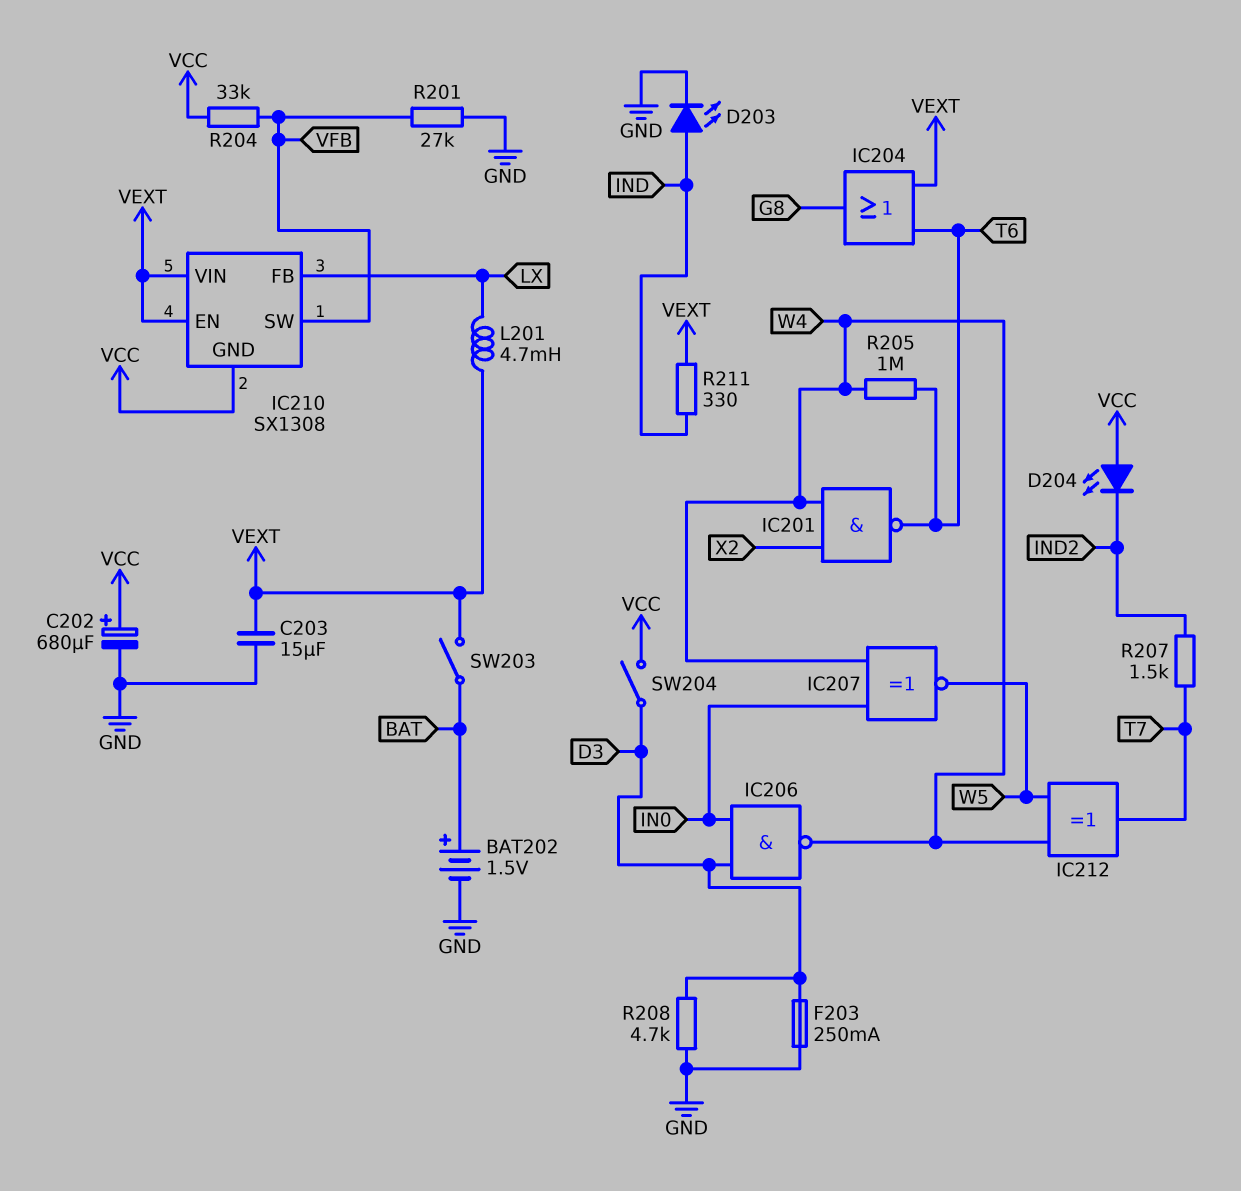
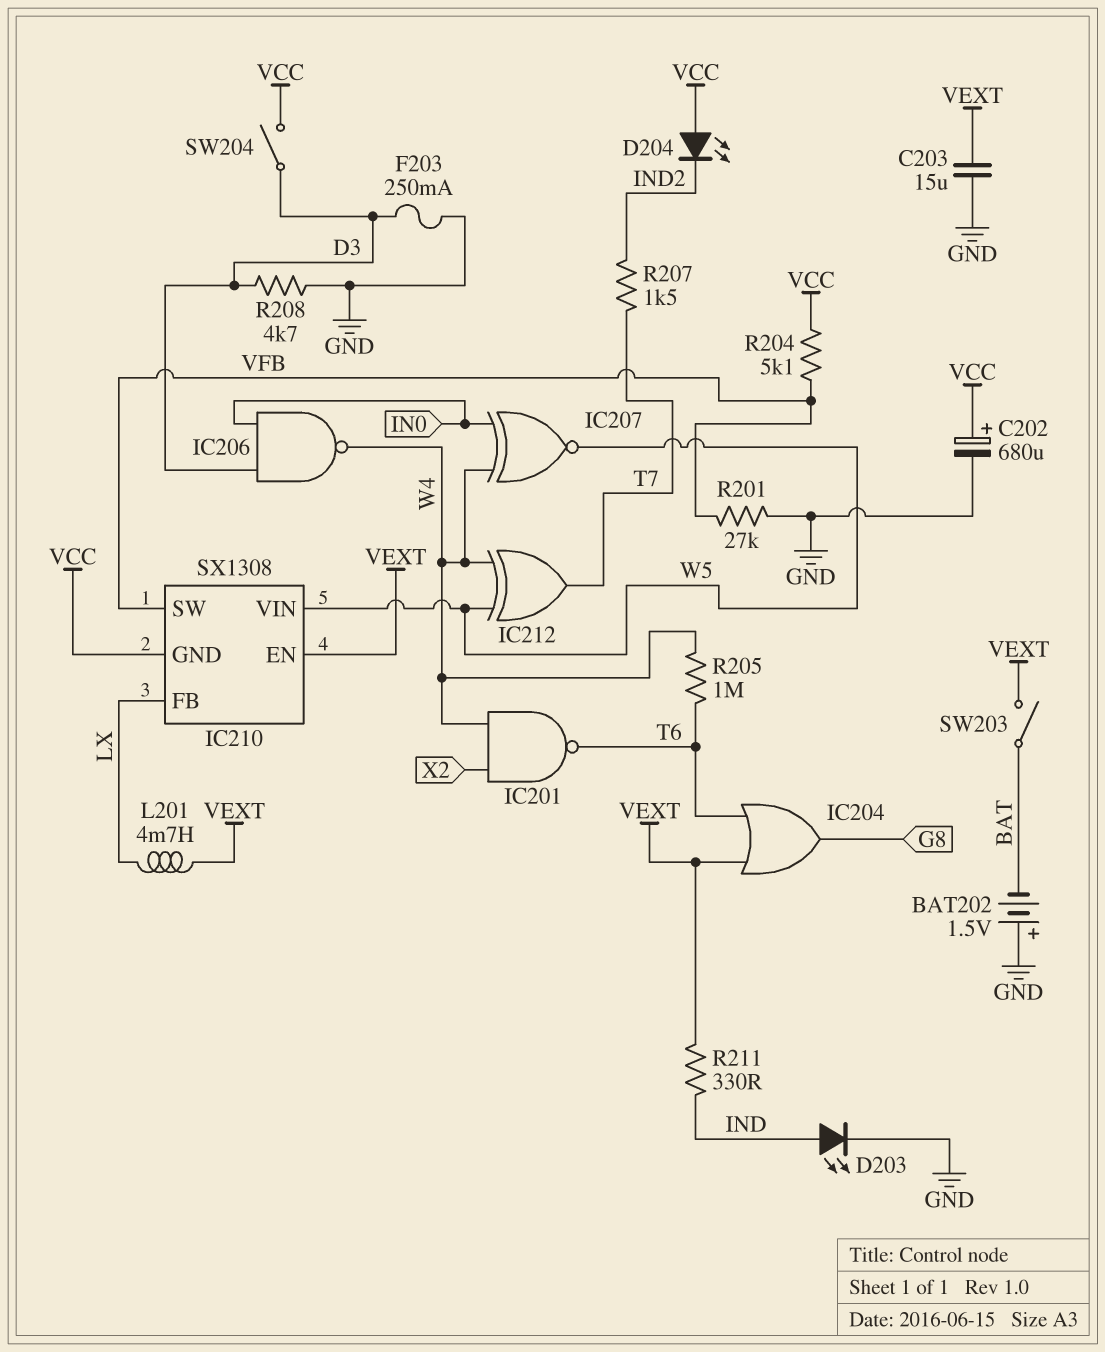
BAT202: 1.5V (plus BAT, minus GND) -> 1.5V (plus GND, minus BAT)
IC210 pin VIN: VEXT -> W5
R204: 33k (VCC, VFB) -> 5.1k (VCC, VFB)

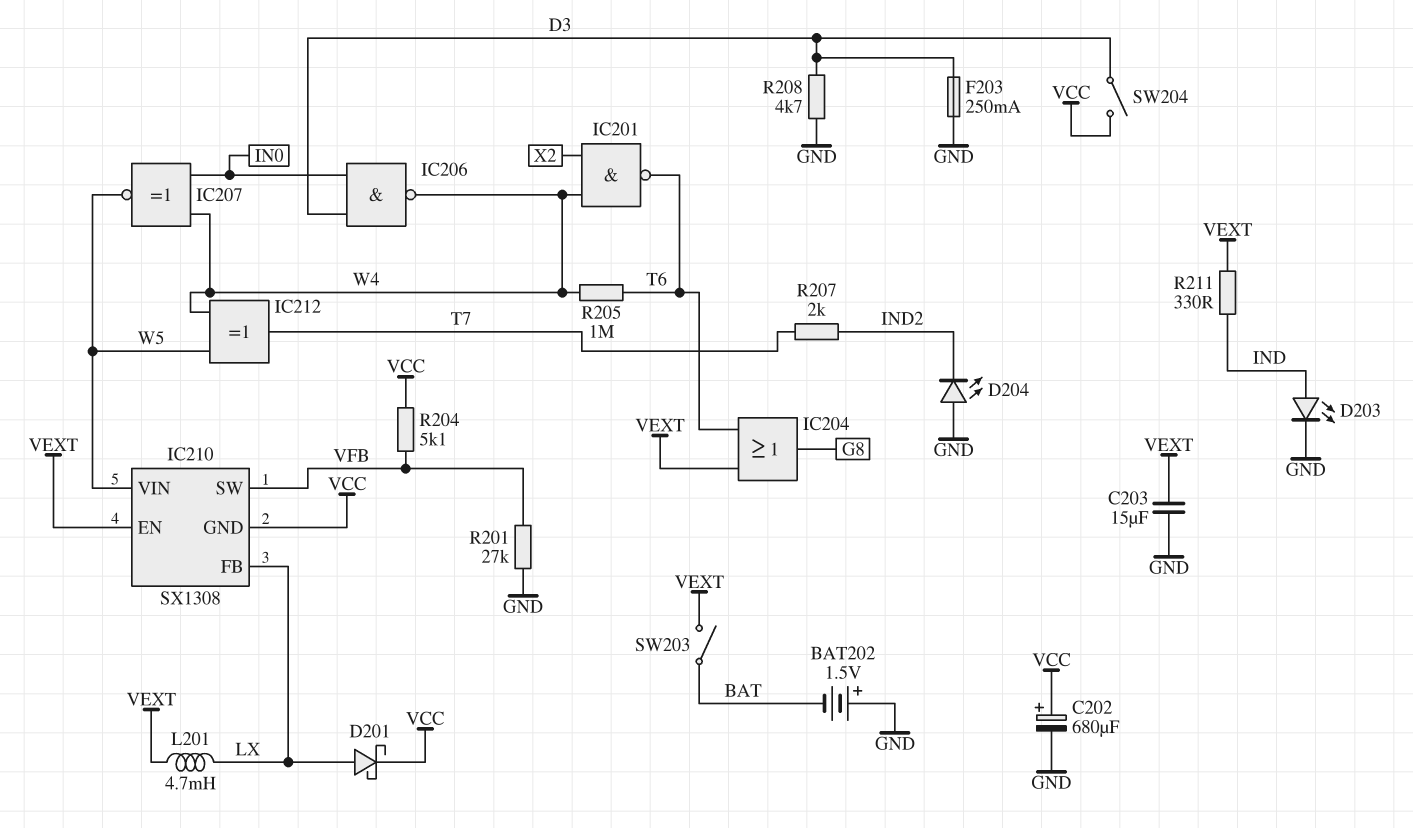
D201: none -> schottky (A LX, K VCC)
D204: LED (A VCC, K IND2) -> LED (A GND, K IND2)
R207: 1.5k (IND2, T7) -> 2k (IND2, T7)

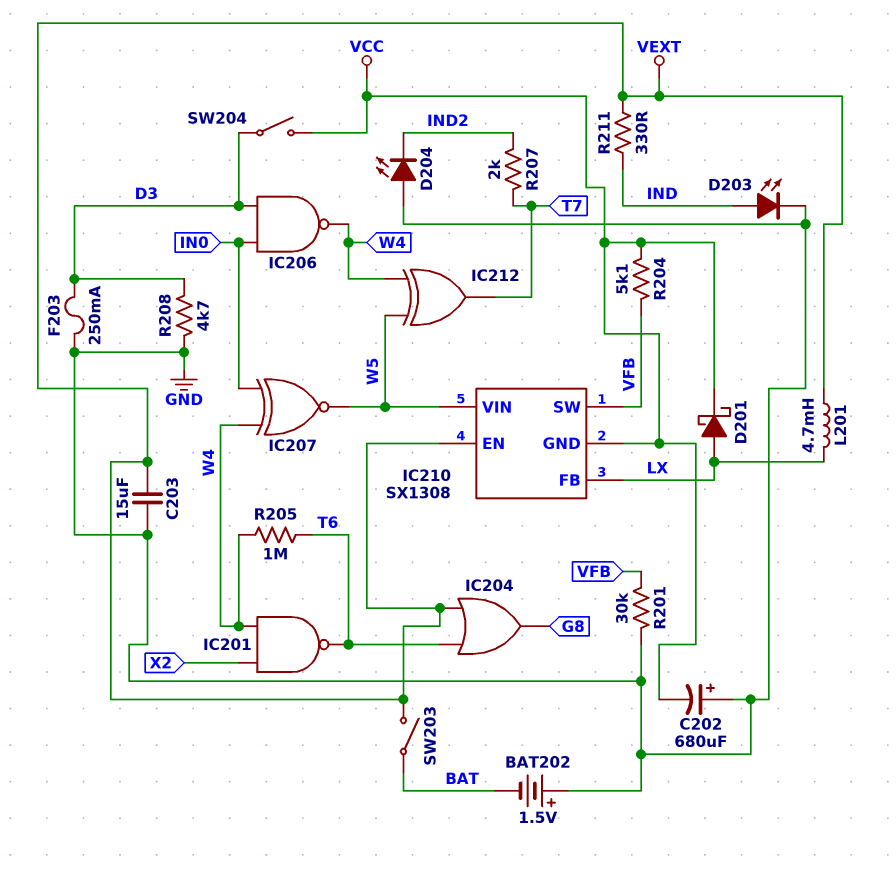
C202: 680uF (plus VCC, minus GND) -> 680uF (plus GND, minus VCC)
R201: 27k (GND, VFB) -> 30k (GND, VFB)

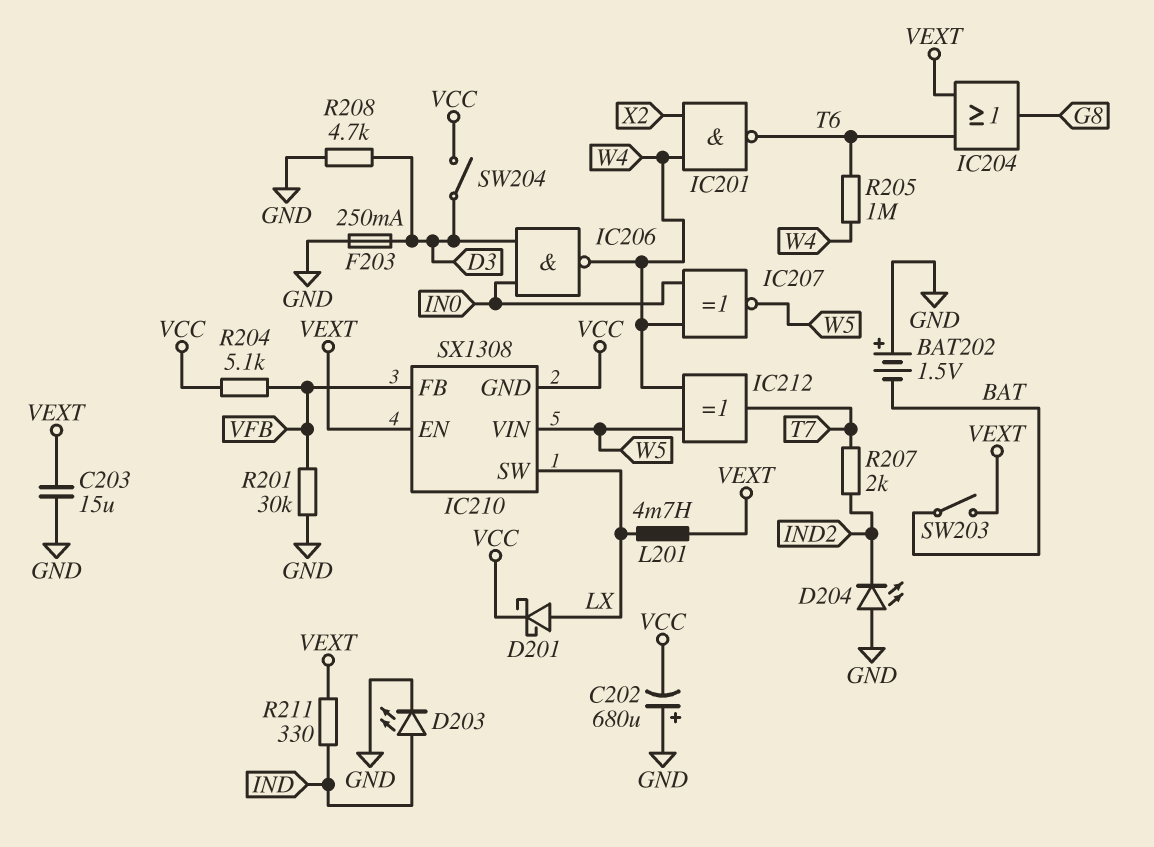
IC210 pin FB: LX -> VFB
IC210 pin SW: VFB -> LX

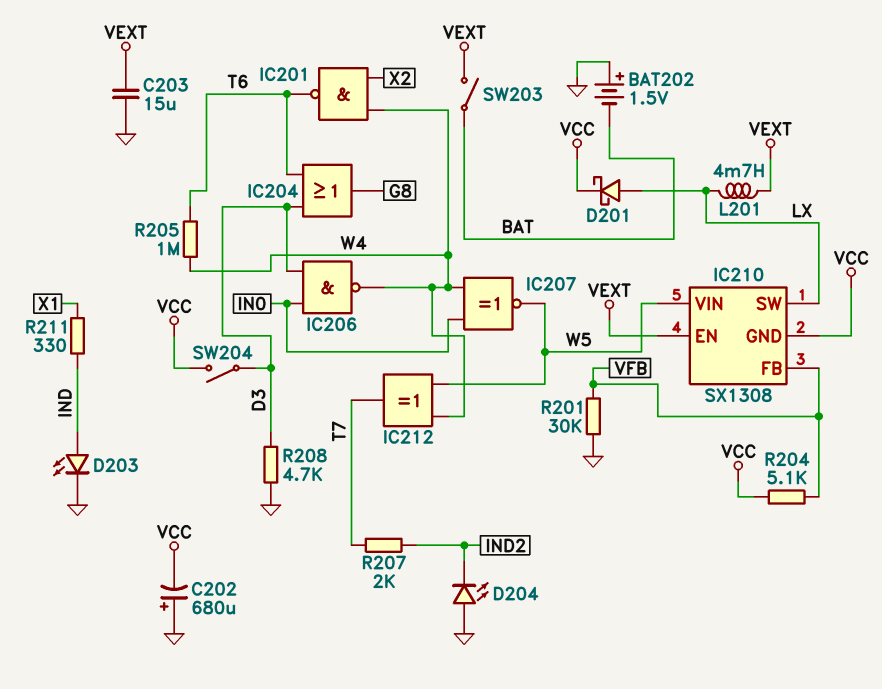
F203: 250mA (D3, GND) -> none
IC204: OR (in T6, in VEXT, out G8) -> OR (in D3, in T6, out G8)
R211: 330 (IND, VEXT) -> 330 (IND, X1)

